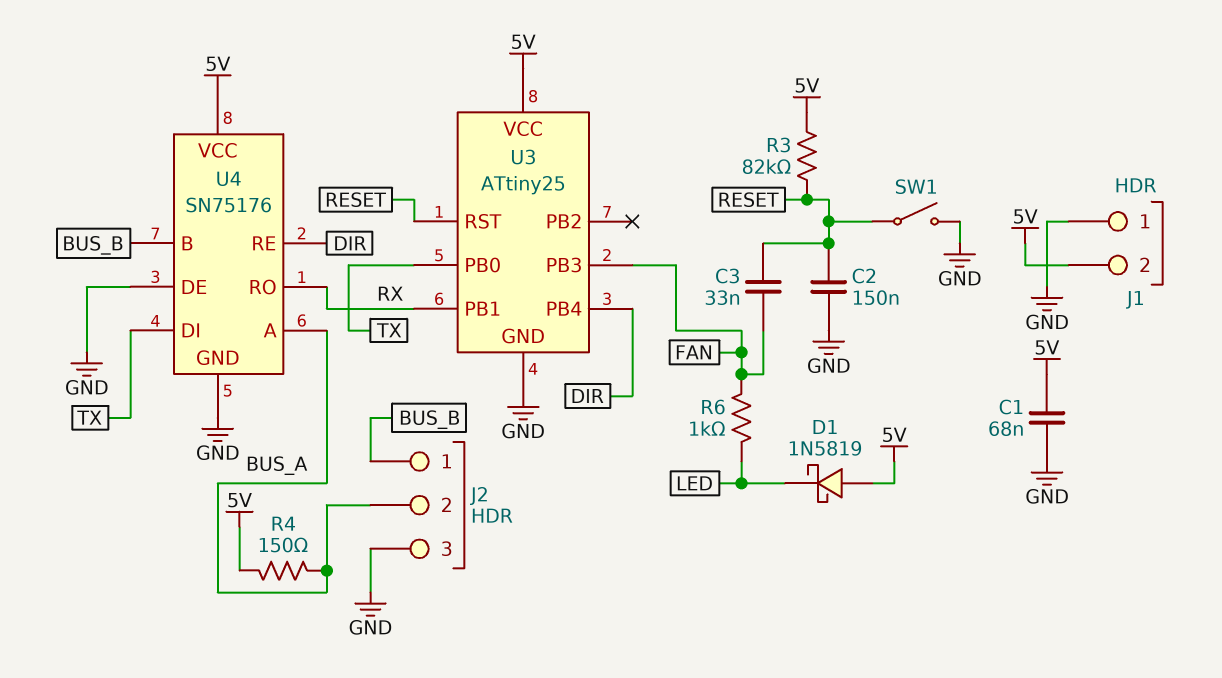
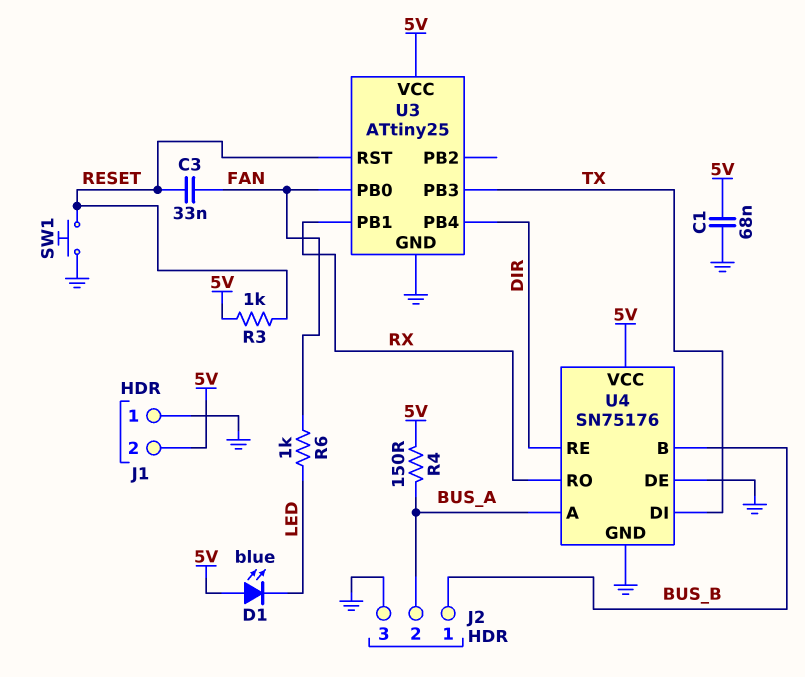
C2: 150nF (GND, RESET) -> none
D1: schottky 1N5819 (A 5V, K LED) -> LED blue (A 5V, K LED)
R3: 82k (5V, RESET) -> 1k (5V, RESET)
SW1: switch (GND, RESET) -> button (GND, RESET)
U3 pin PB0: TX -> FAN
U3 pin PB3: FAN -> TX

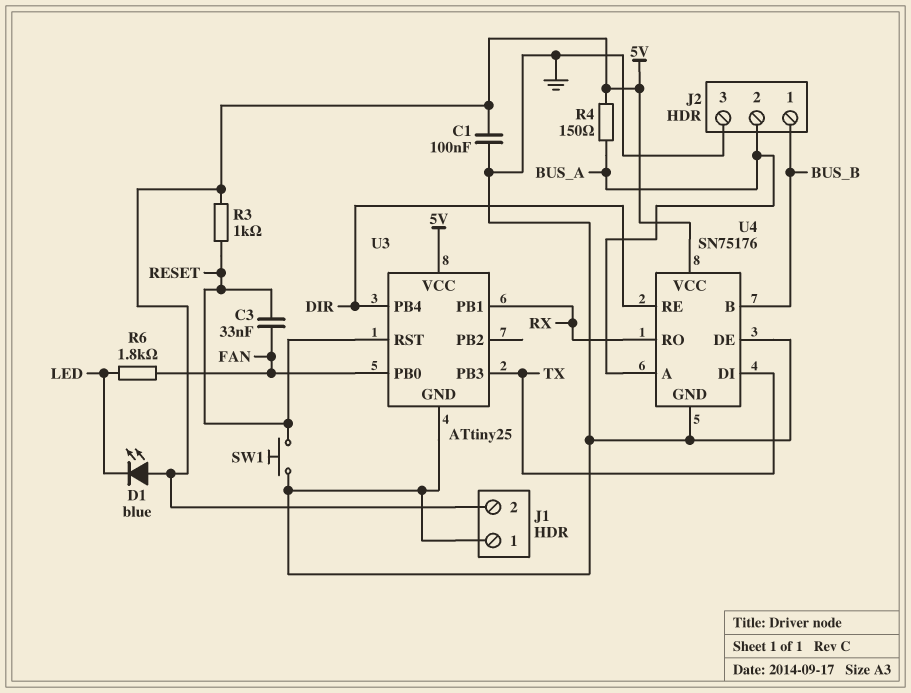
C1: 68nF (5V, GND) -> 100nF (5V, GND)
R6: 1k (FAN, LED) -> 1.8k (FAN, LED)

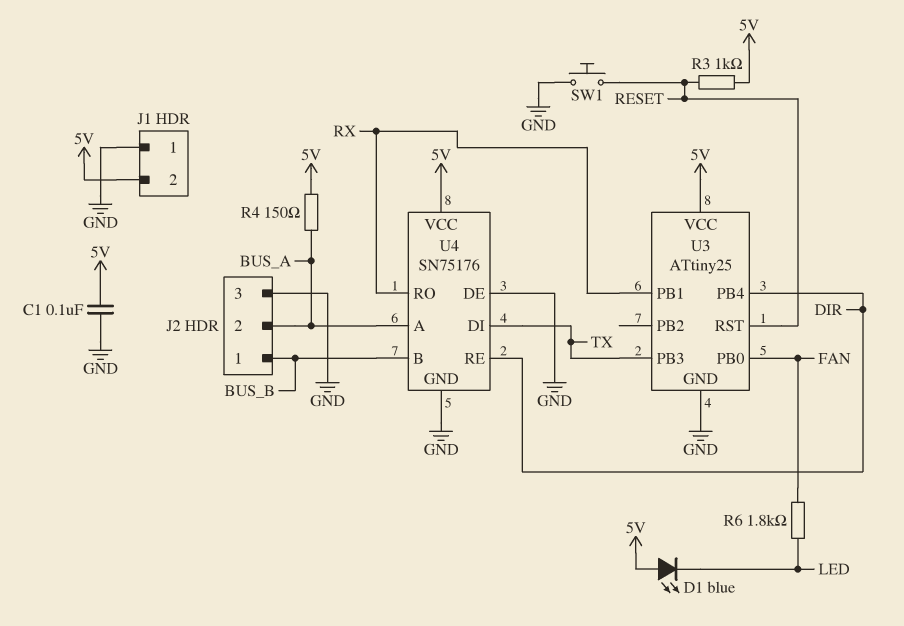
C3: 33nF (FAN, RESET) -> none

